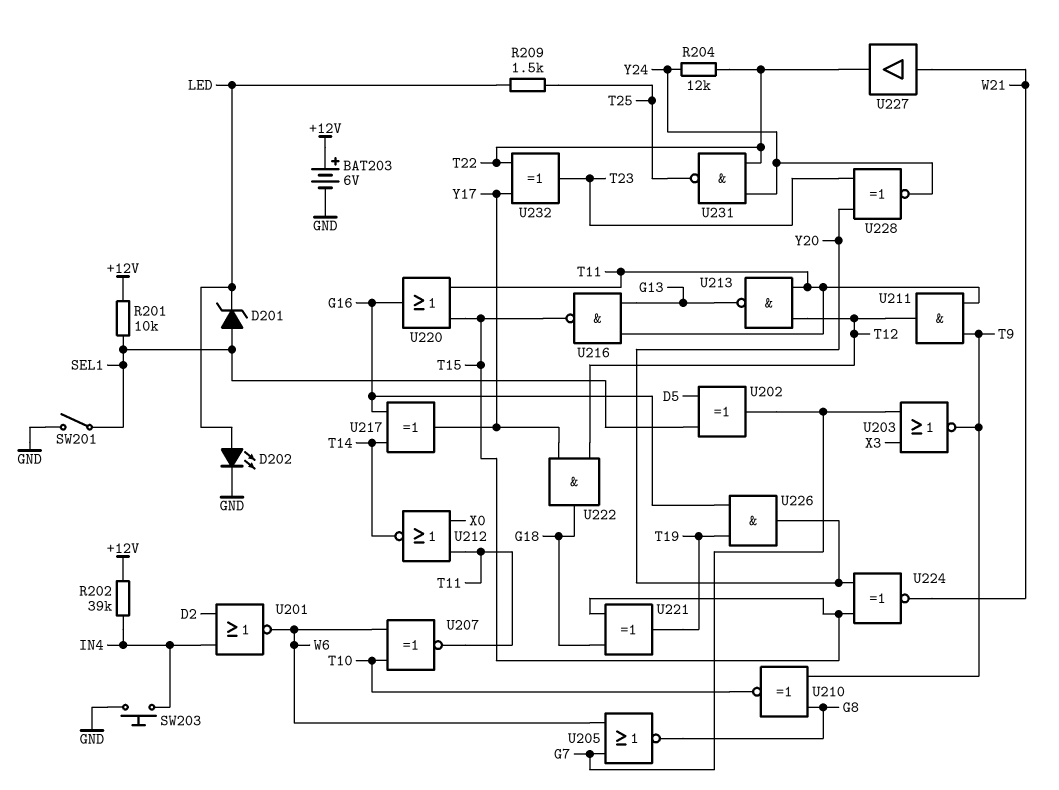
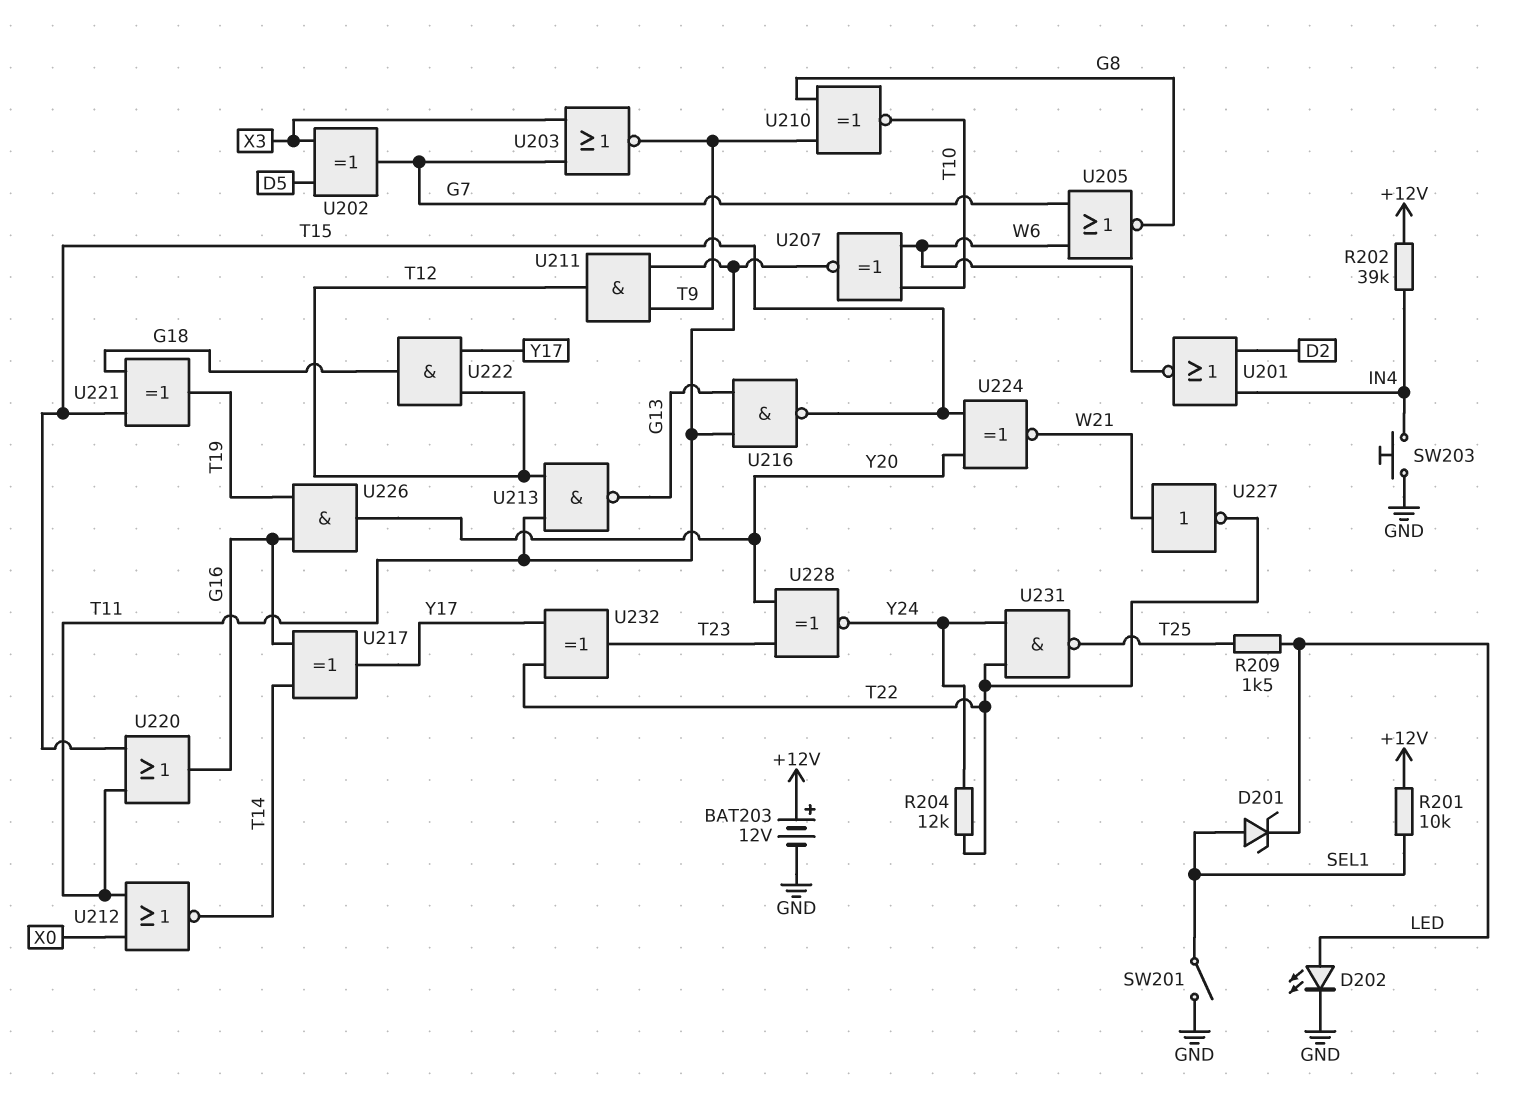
BAT203: 6V (plus +12V, minus GND) -> 12V (plus +12V, minus GND)
U202: XOR (in D5, in SEL1, out G7) -> XOR (in D5, in X3, out G7)
U227: buffer (in W21, out T22) -> NOT (in W21, out T22)

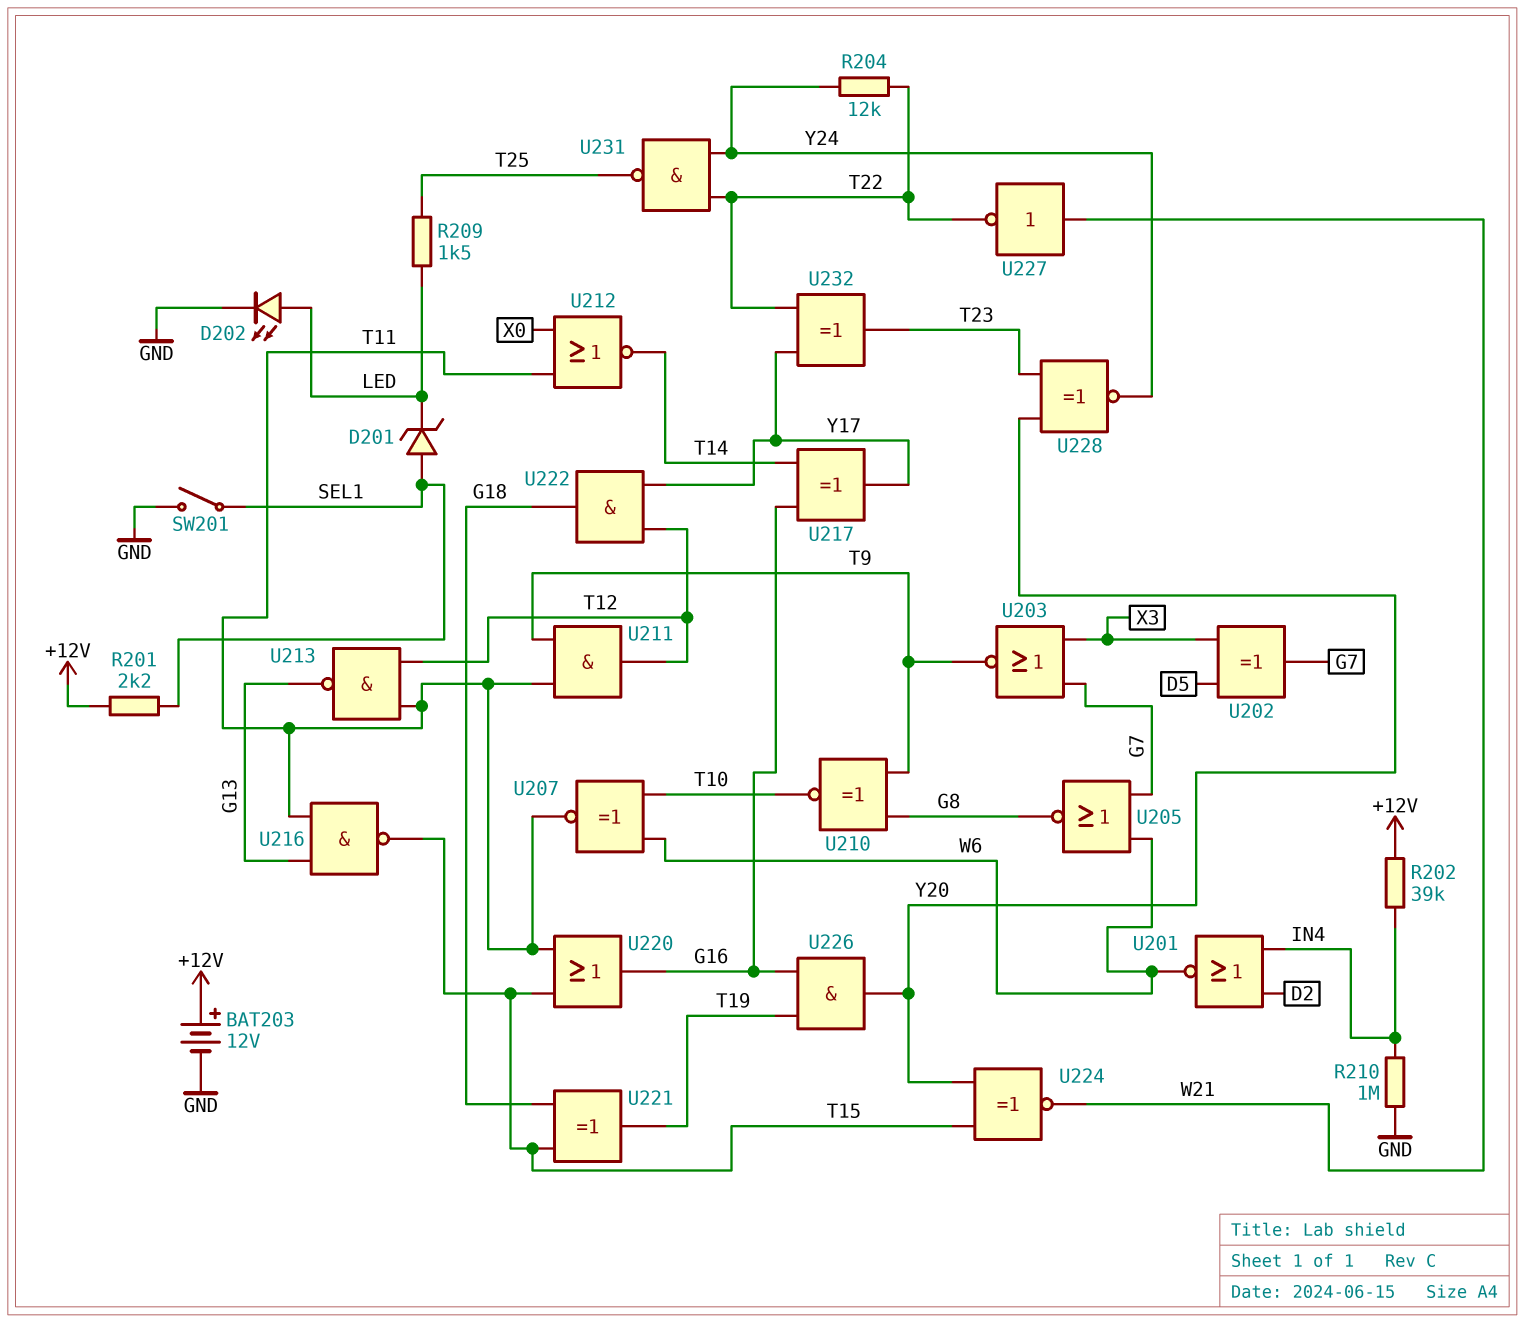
R201: 10k (+12V, SEL1) -> 2.2k (+12V, SEL1)
R210: none -> 1M (GND, IN4)
SW203: button (GND, IN4) -> none

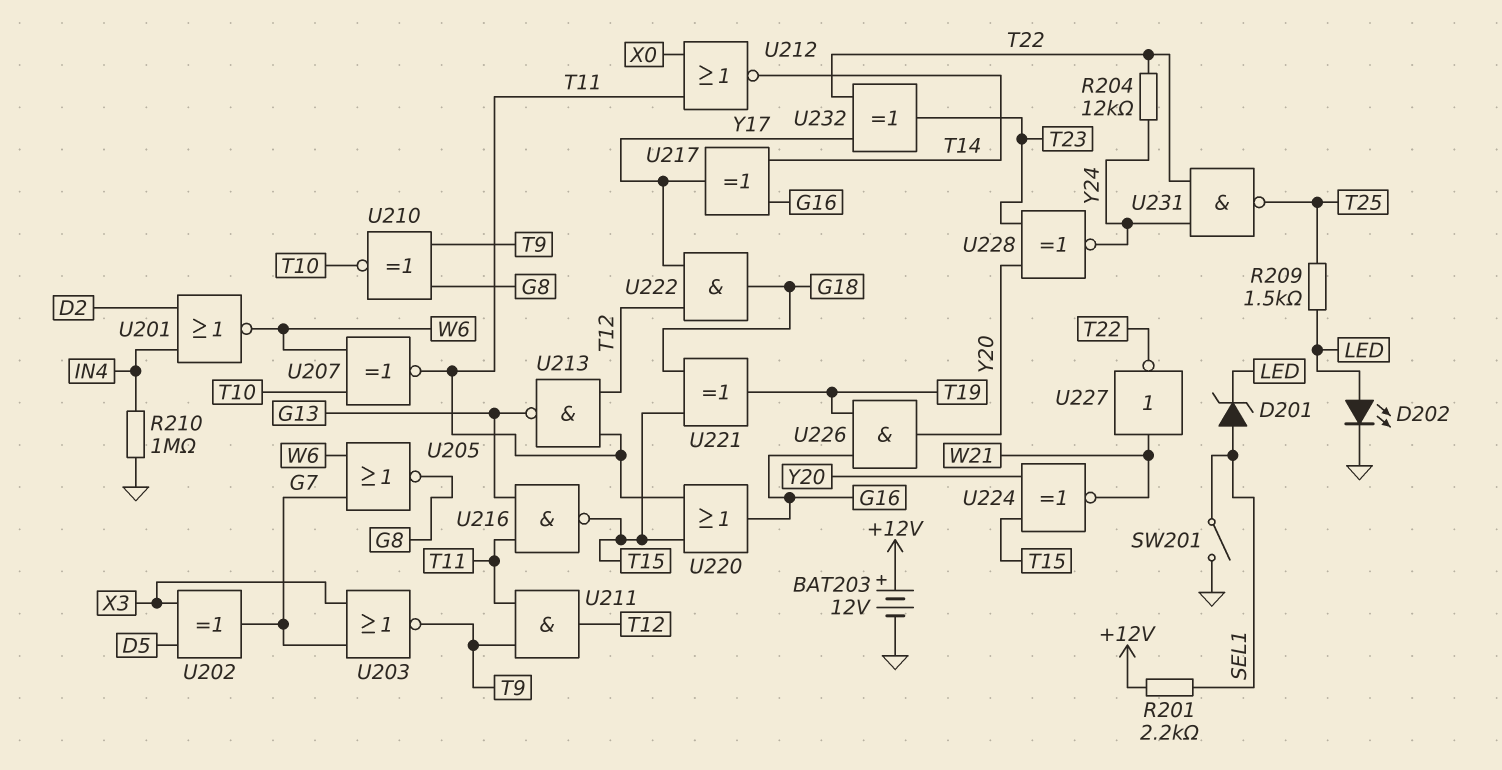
R202: 39k (+12V, IN4) -> none

